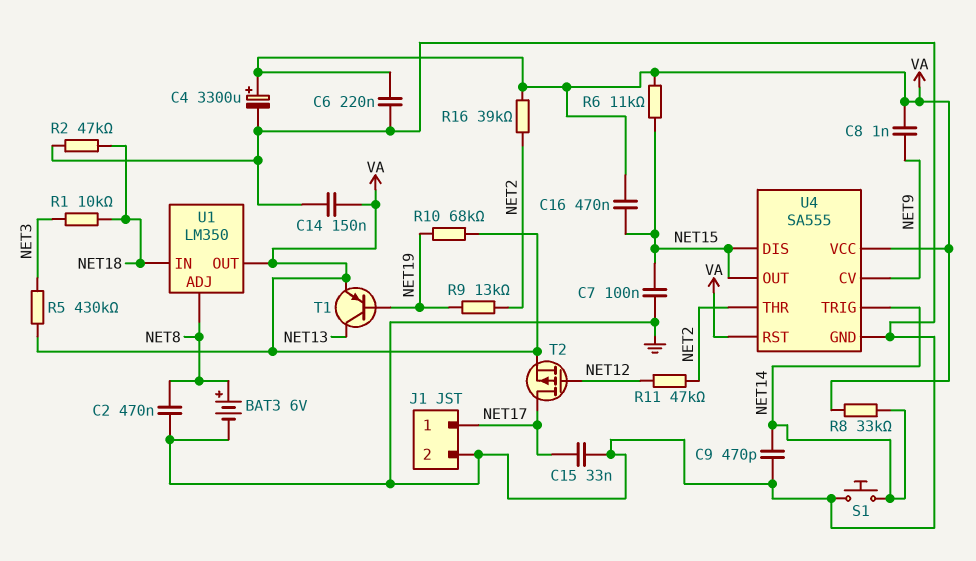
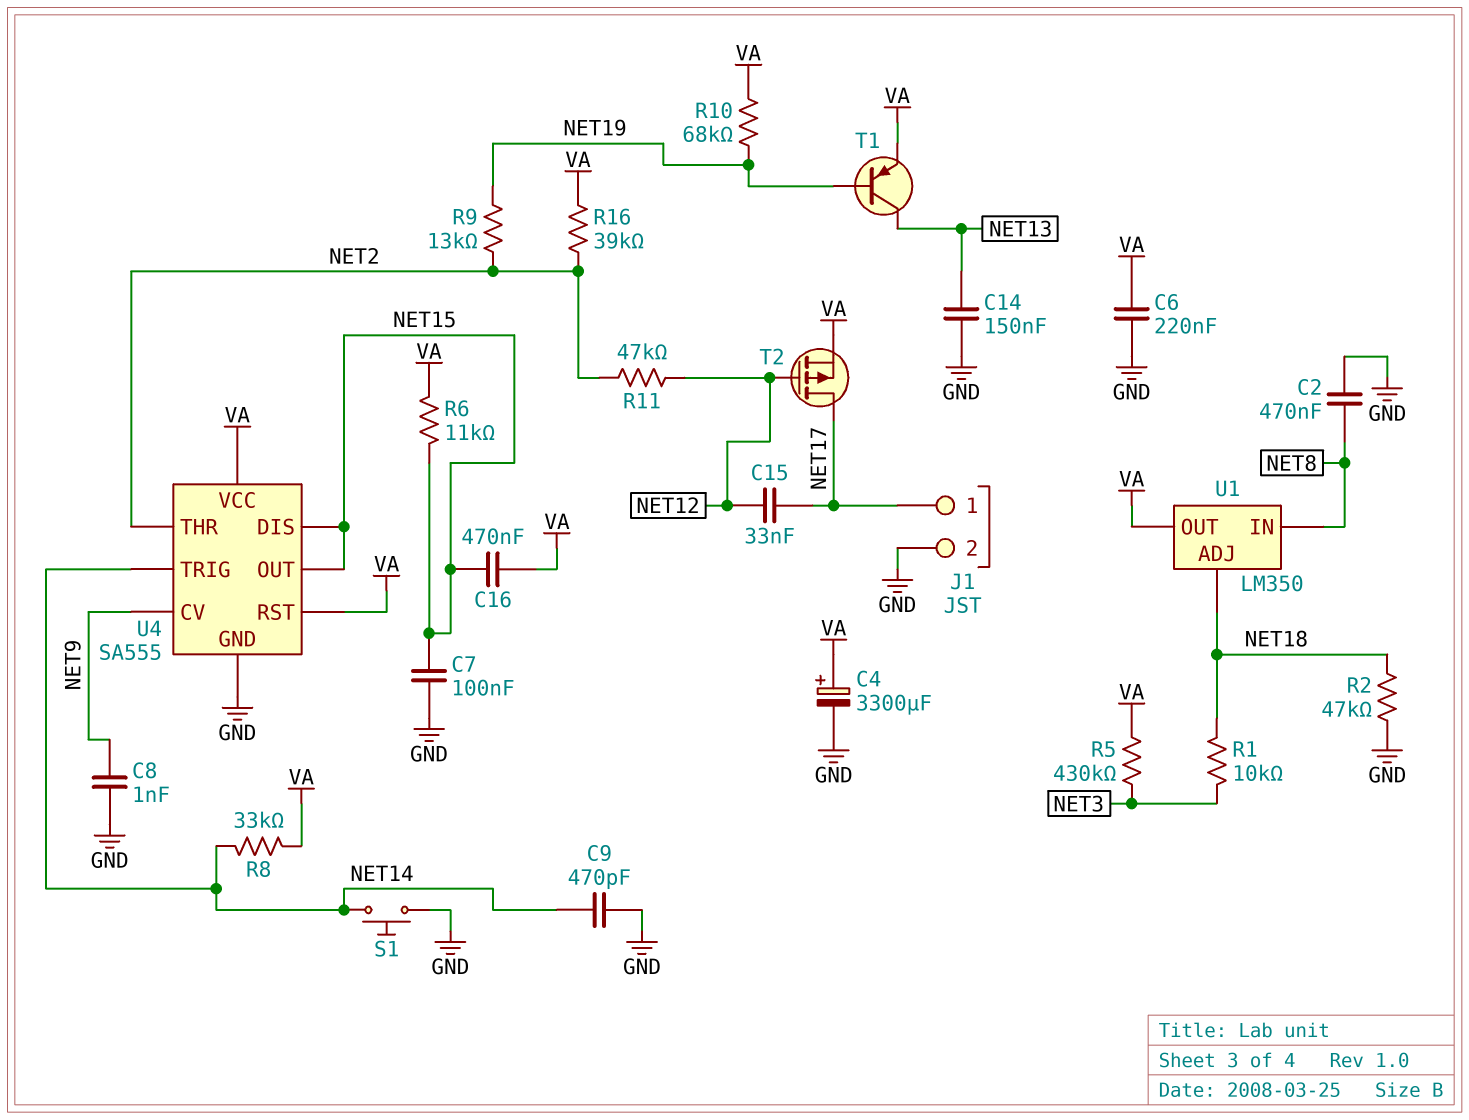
BAT3: 6V (plus NET8, minus GND) -> none
C8: 1nF (NET9, VA) -> 1nF (GND, NET9)
C14: 150nF (GND, VA) -> 150nF (GND, NET13)
C15: 33nF (GND, NET17) -> 33nF (NET12, NET17)
U1 pin ADJ: NET8 -> NET18
U1 pin IN: NET18 -> NET8

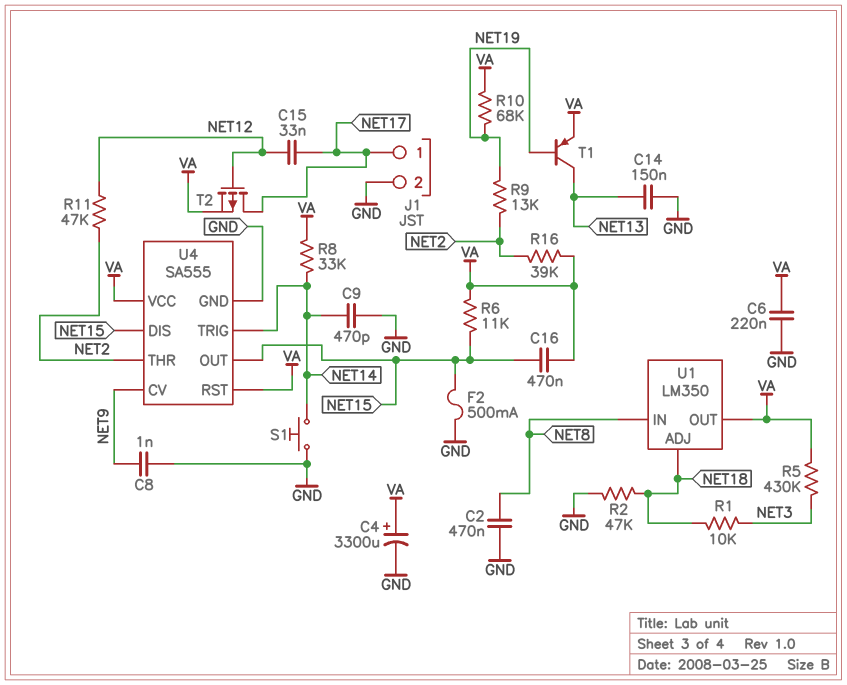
C7: 100nF (GND, NET15) -> none
F2: none -> 500mA (GND, NET15)

